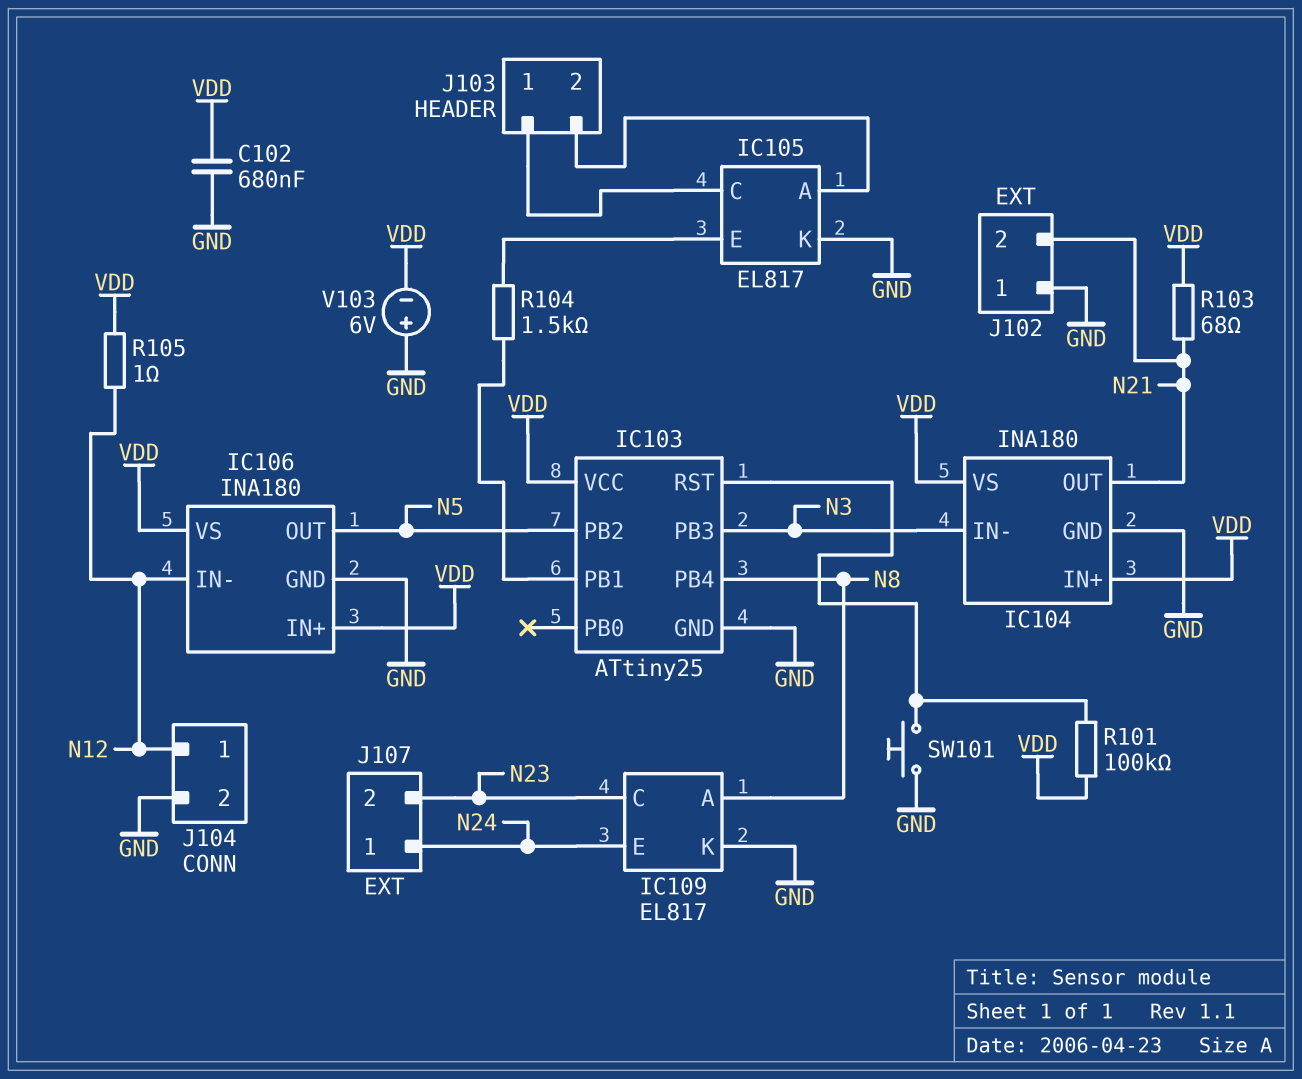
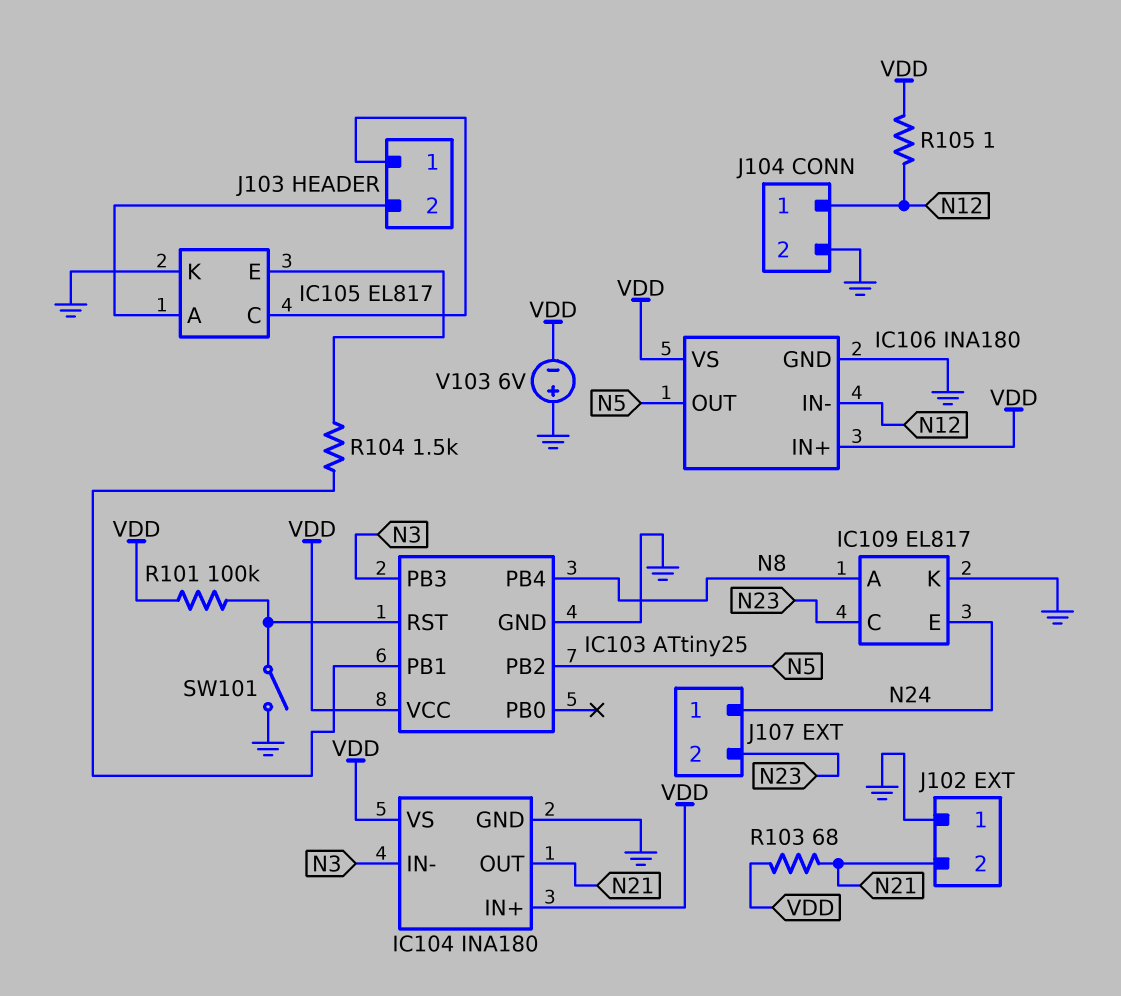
C102: 680nF (GND, VDD) -> none
SW101: button (GND, IC103/RST) -> switch (GND, IC103/RST)

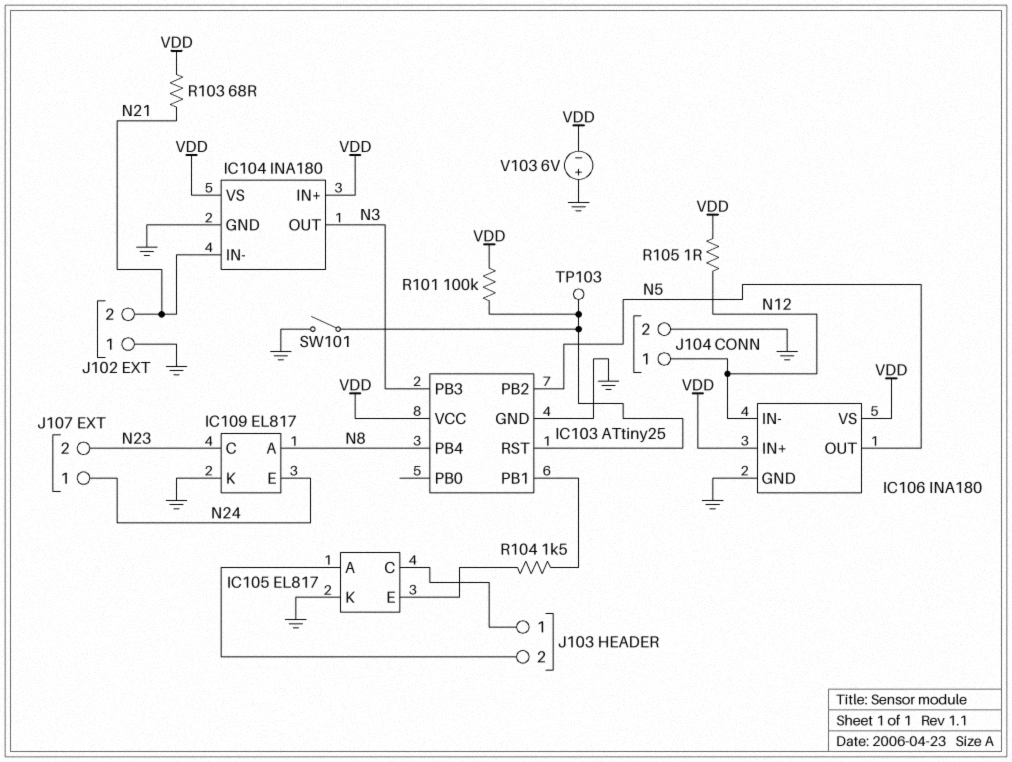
IC104 pin IN-: N3 -> N21
IC104 pin OUT: N21 -> N3
TP103: none -> test point (IC103/RST)

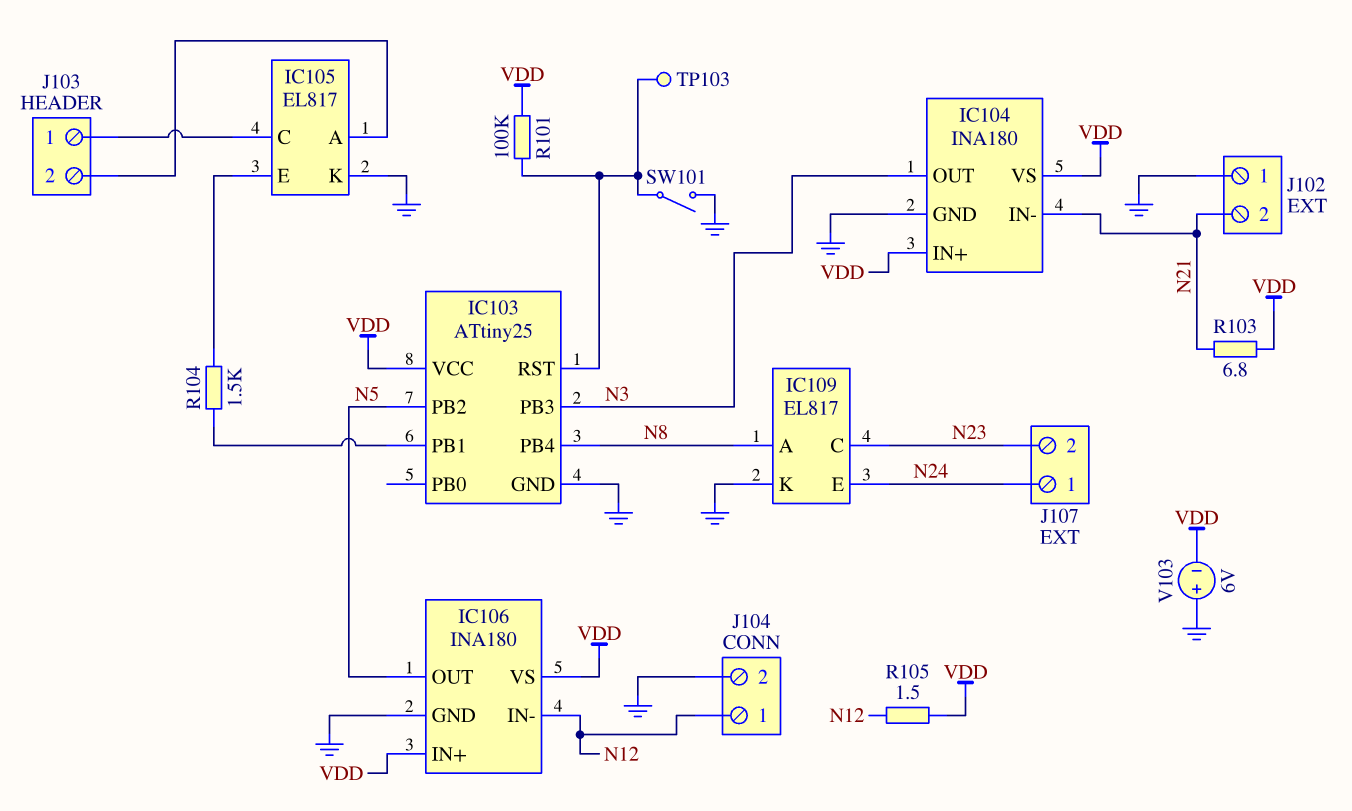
R103: 68 (N21, VDD) -> 6.8 (N21, VDD)
R105: 1 (N12, VDD) -> 1.5 (N12, VDD)

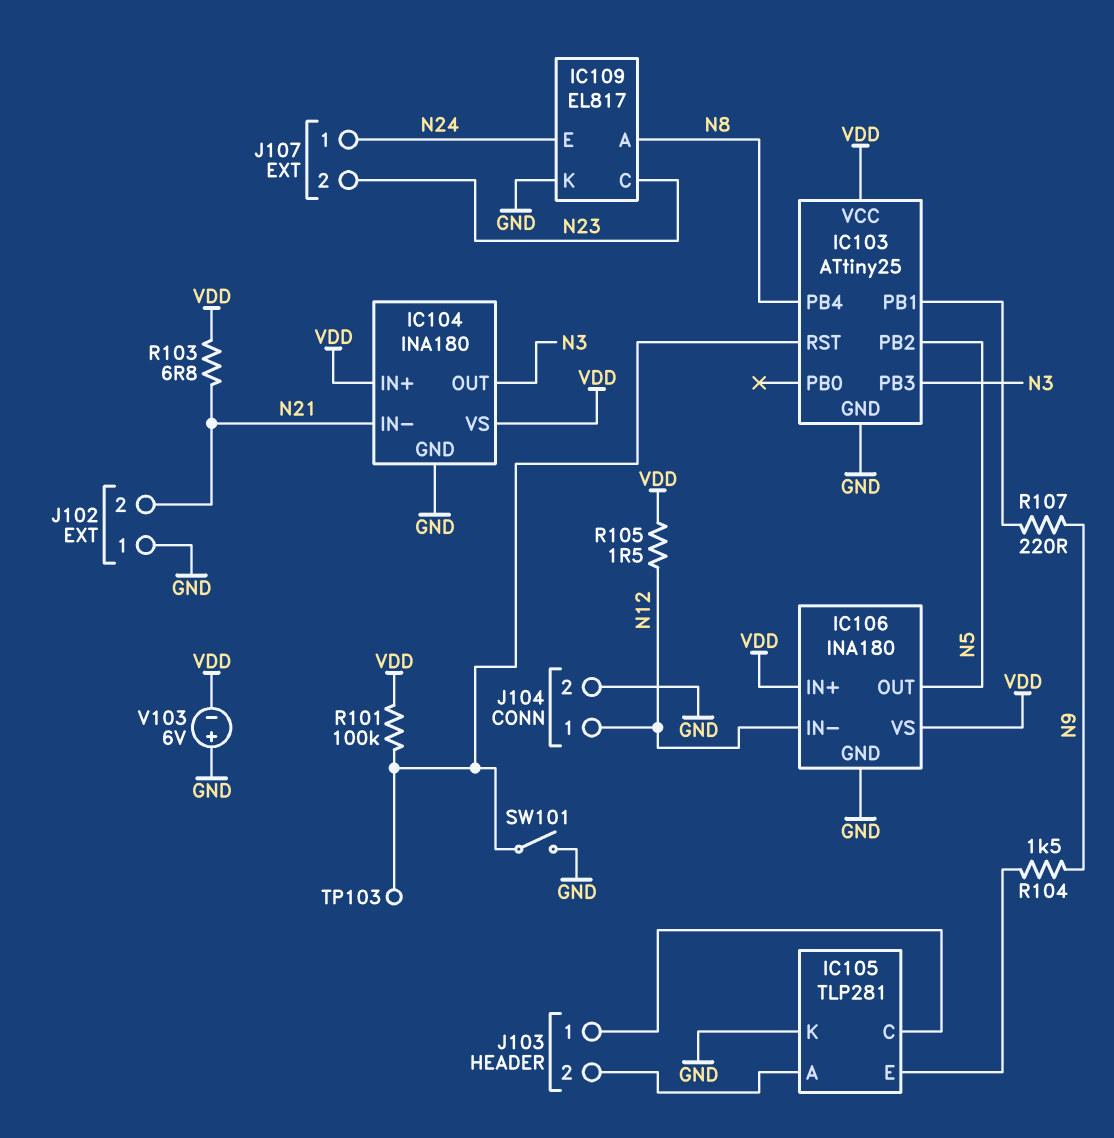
IC105: EL817 -> TLP281
R104: 1.5k (IC103/PB1, IC105/E) -> 1.5k (IC105/E, N9)
R107: none -> 220 (IC103/PB1, N9)

